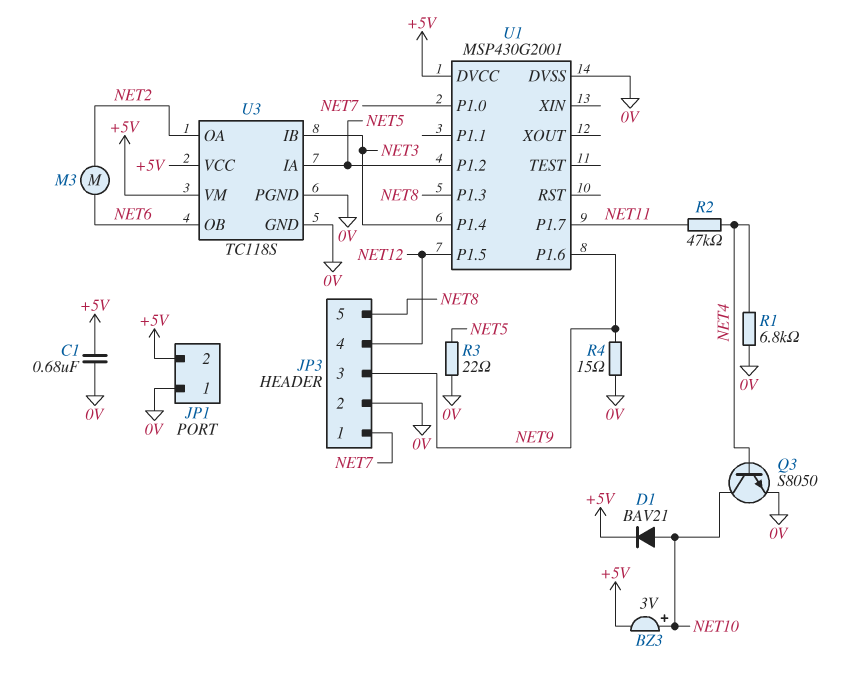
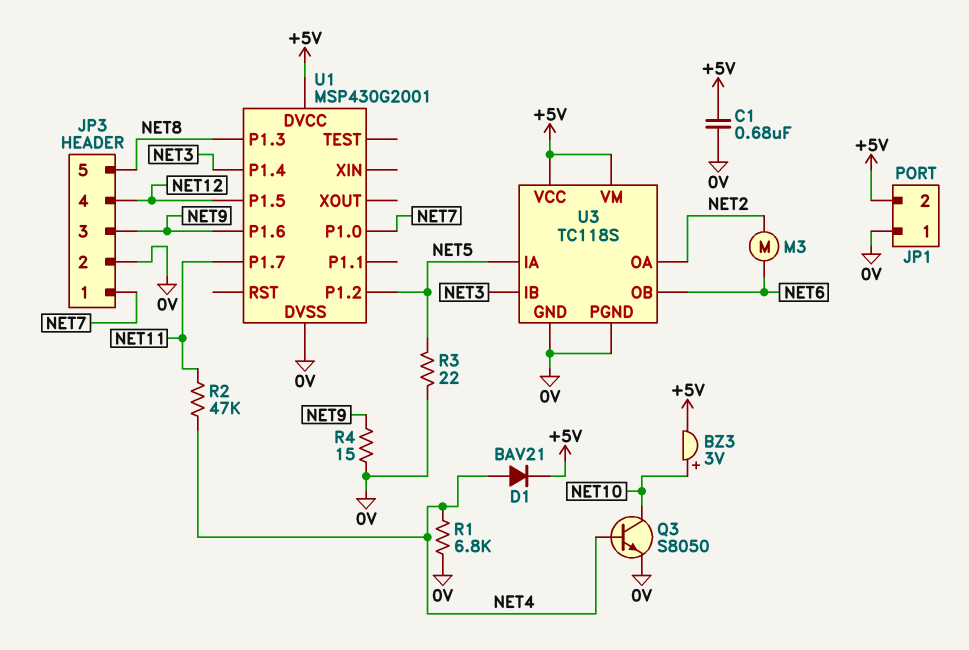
D1: diode BAV21 (A NET10, K +5V) -> diode BAV21 (A NET4, K +5V)

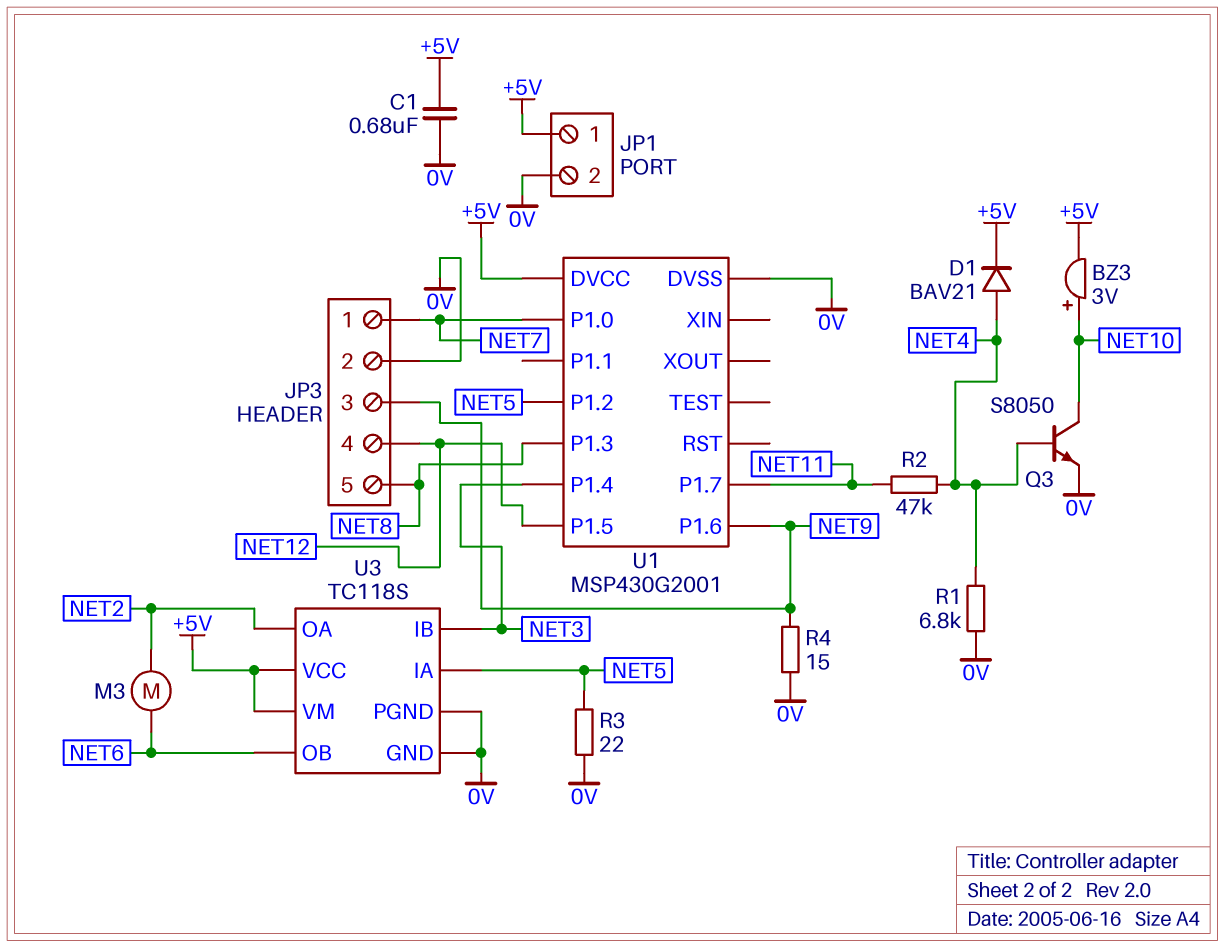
JP1 pin 1: 0V -> +5V
JP1 pin 2: +5V -> 0V

